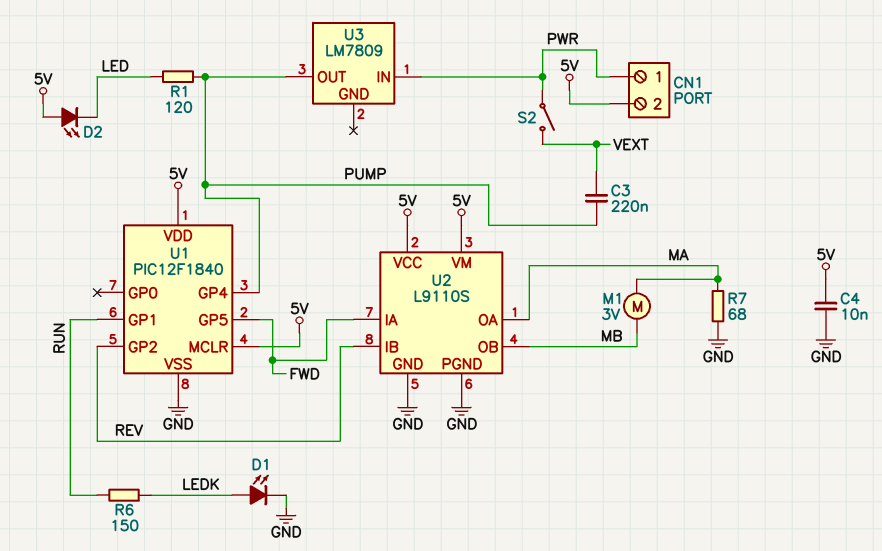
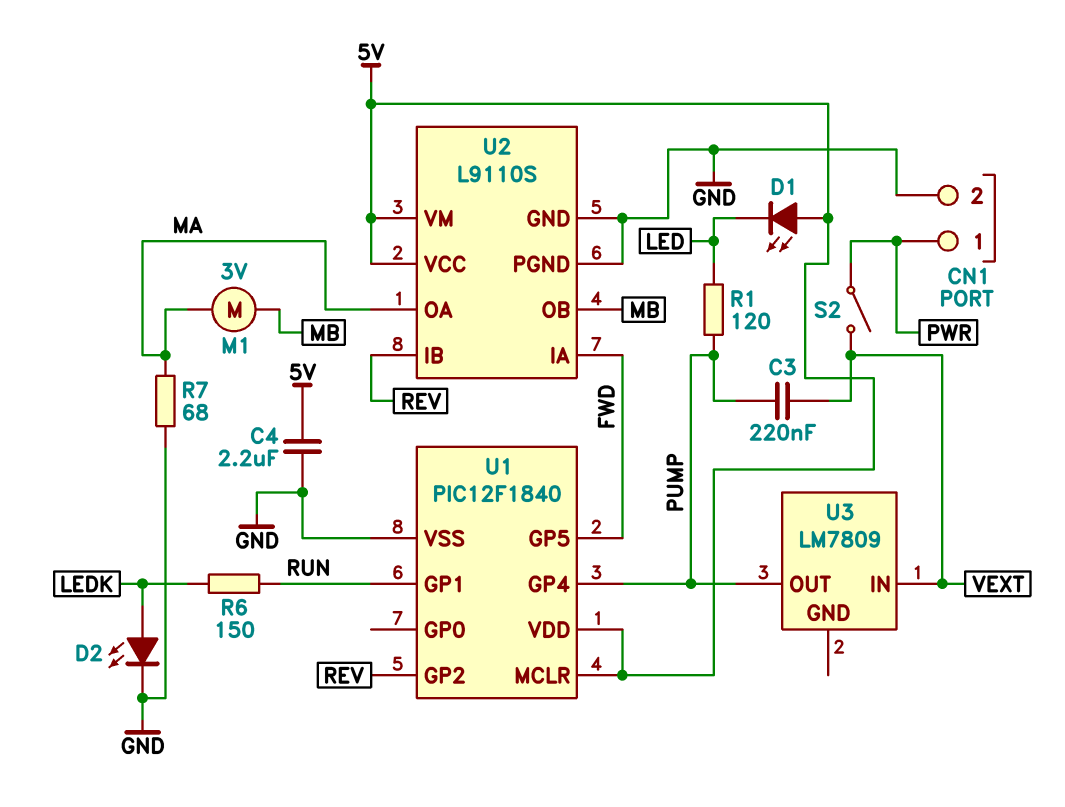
C4: 10nF (5V, GND) -> 2.2uF (5V, GND)
CN1 pin 2: 5V -> GND
D1: LED (A LEDK, K GND) -> LED (A 5V, K LED)
D2: LED (A 5V, K LED) -> LED (A LEDK, K GND)
U3 pin IN: PWR -> VEXT

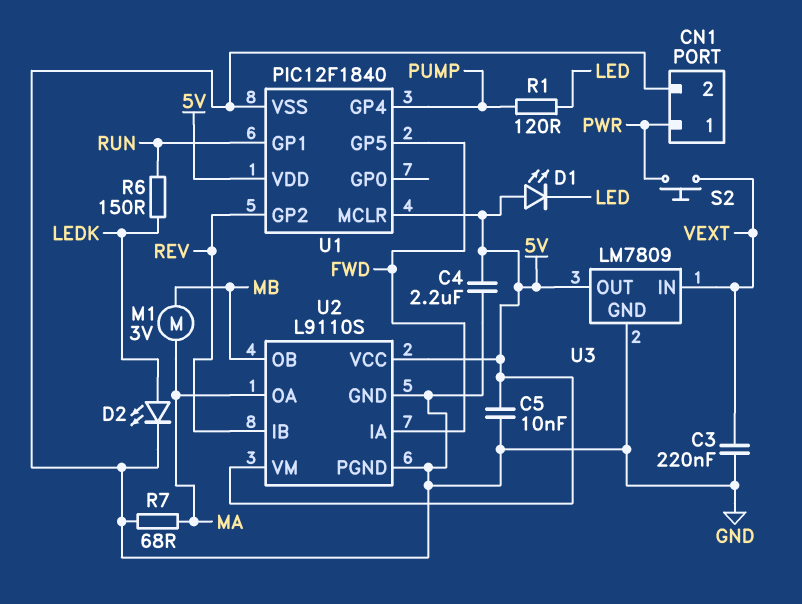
C3: 220nF (PUMP, VEXT) -> 220nF (GND, VEXT)
C5: none -> 10nF (5V, GND)
S2: switch (PWR, VEXT) -> button (PWR, VEXT)
U3 pin GND: none -> GND
U3 pin OUT: PUMP -> 5V

